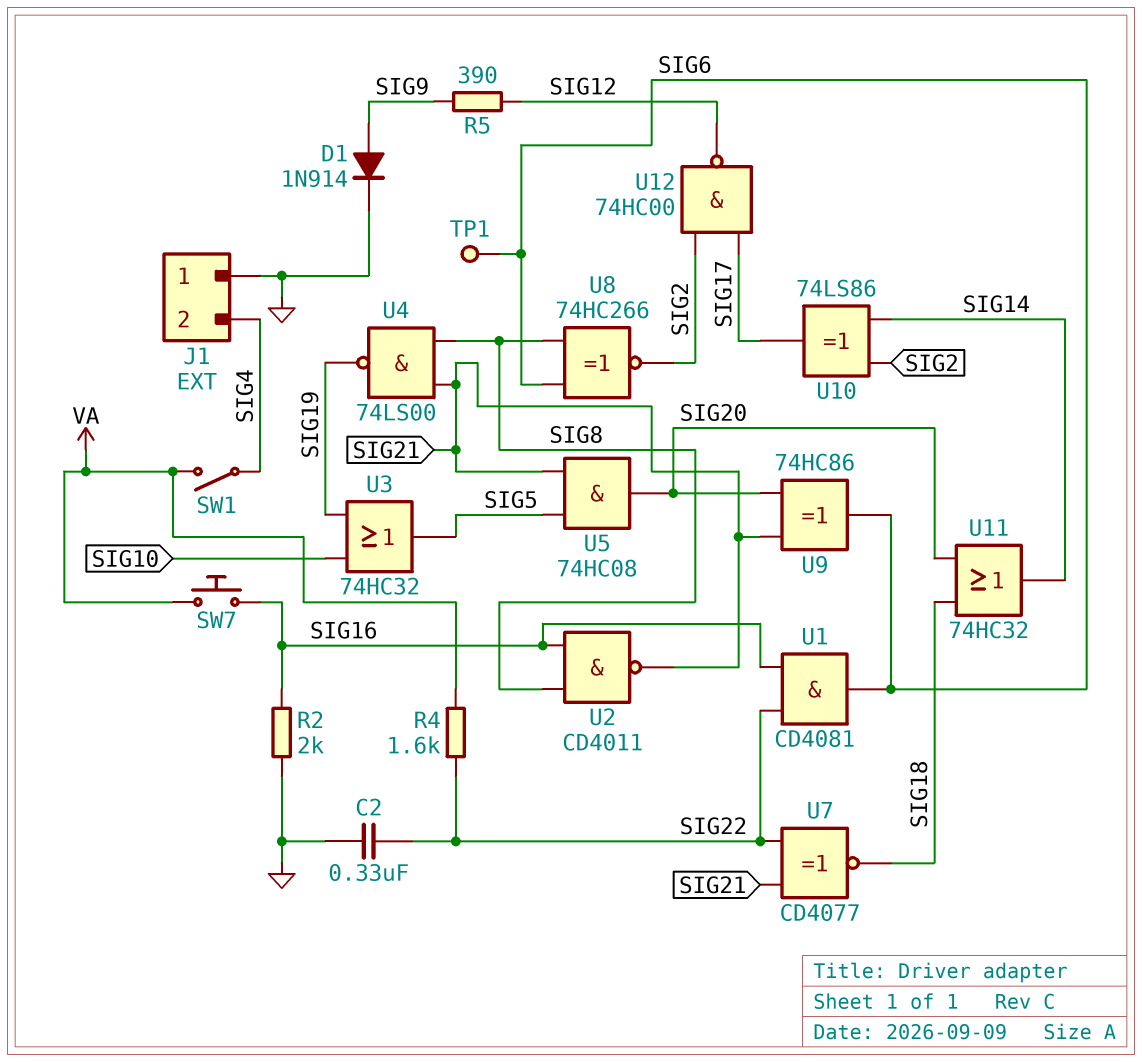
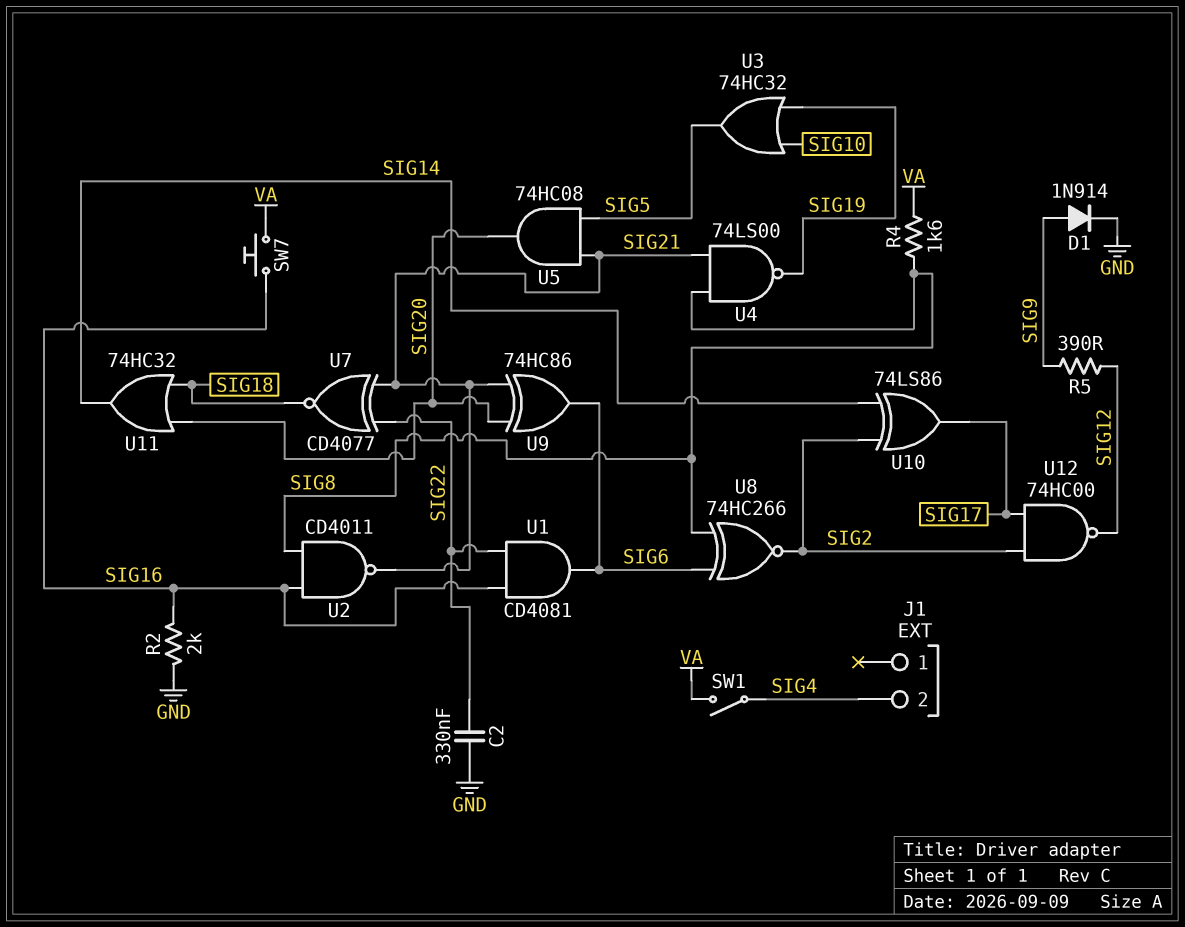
J1 pin 1: GND -> none
R4: 1.6k (SIG22, VA) -> 1.6k (SIG8, VA)
TP1: test point (SIG6) -> none

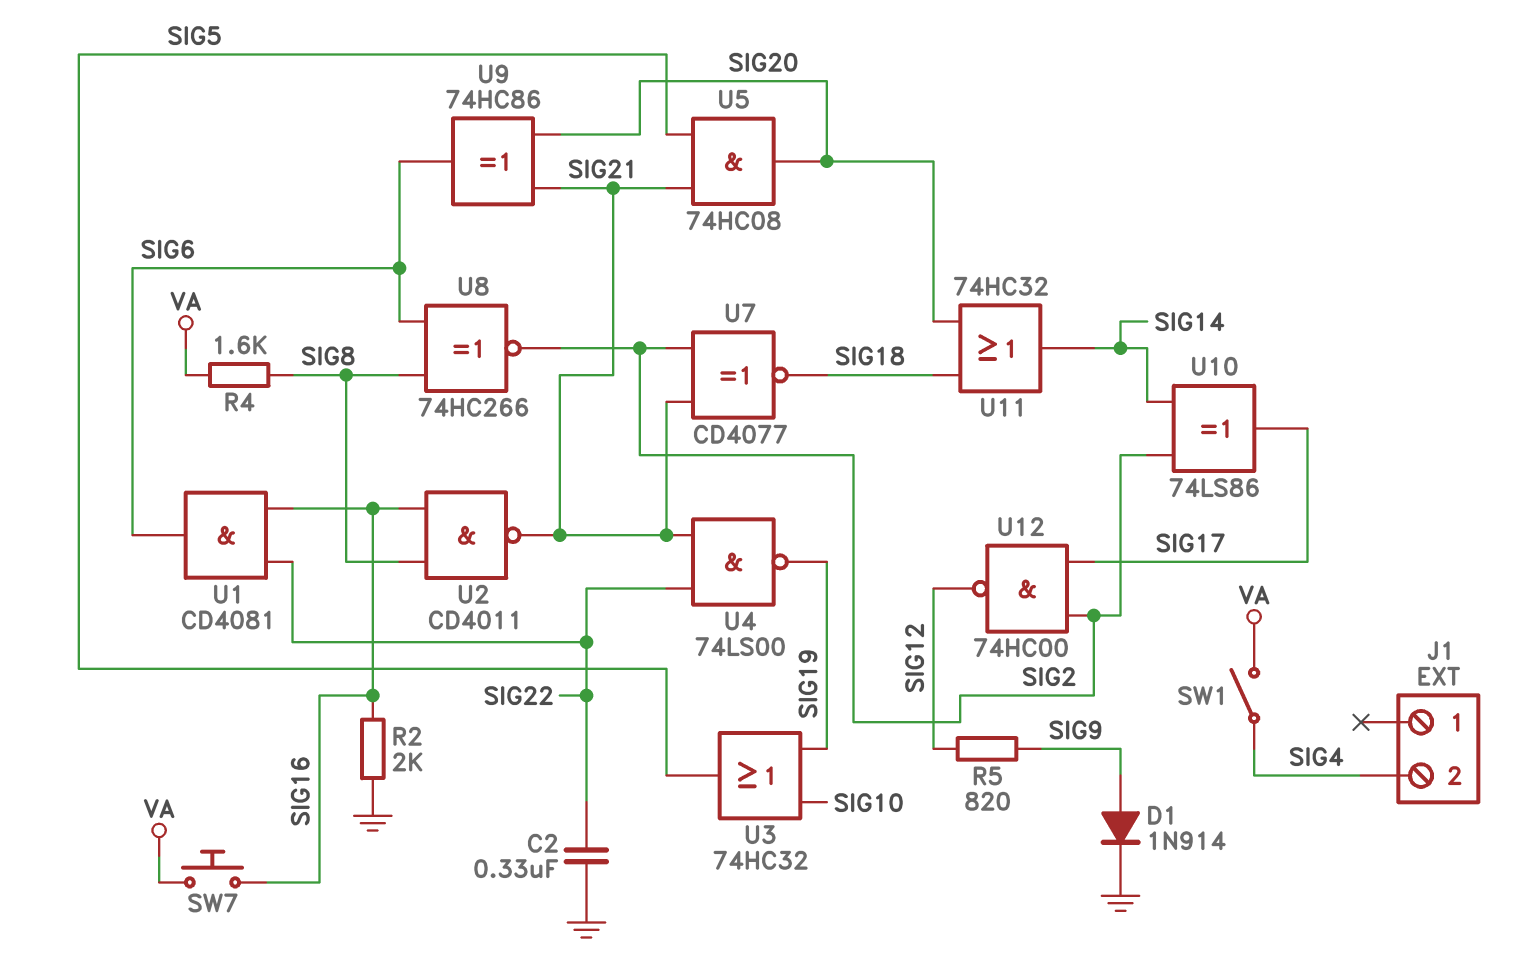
R5: 390 (SIG9, SIG12) -> 820 (SIG9, SIG12)
U4: NAND 74LS00 (in SIG8, in SIG21, out SIG19) -> NAND 74LS00 (in SIG21, in SIG22, out SIG19)
U7: XNOR CD4077 (in SIG21, in SIG22, out SIG18) -> XNOR CD4077 (in SIG2, in SIG21, out SIG18)

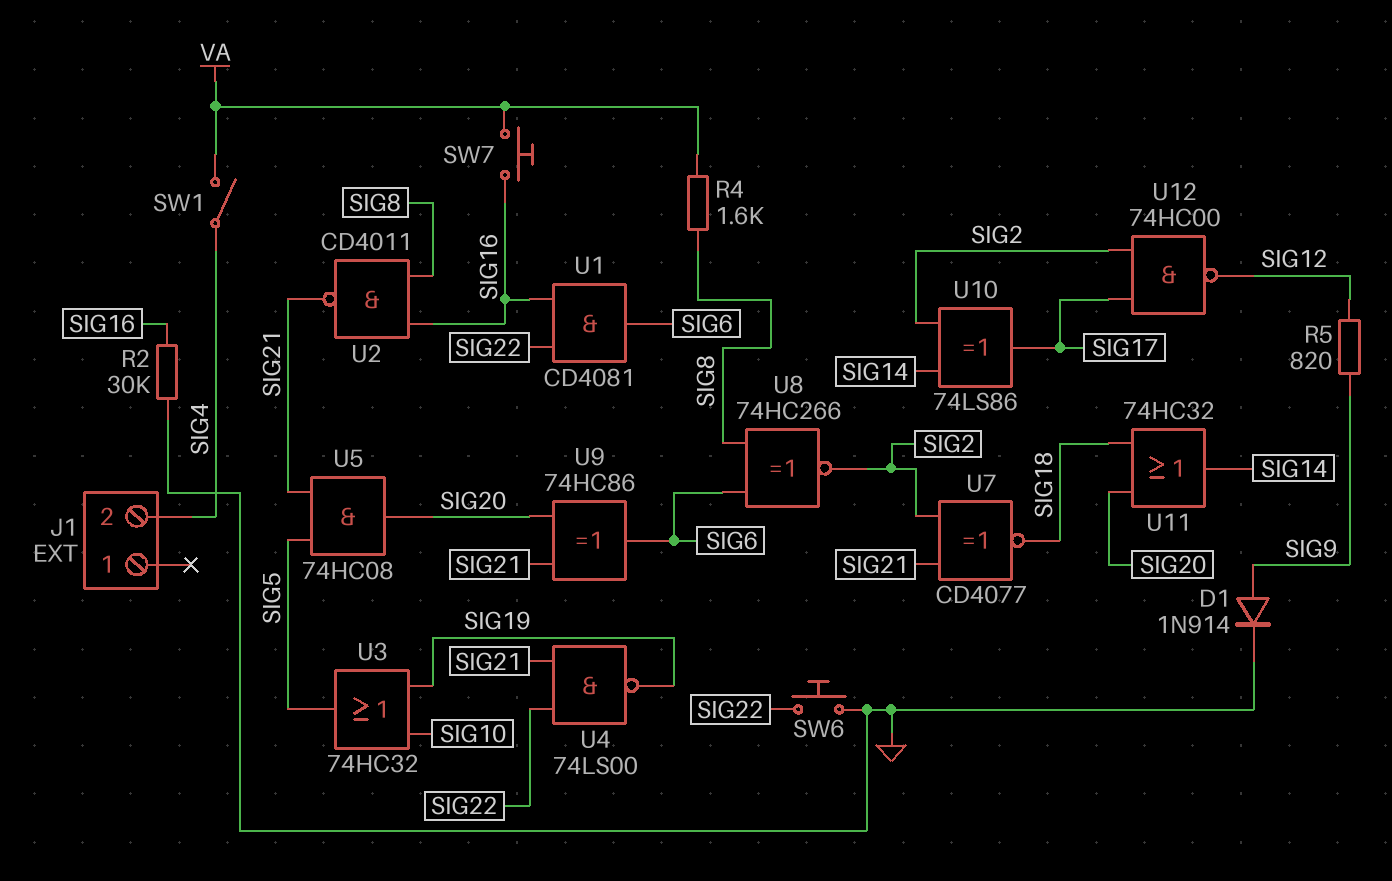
C2: 330nF (GND, SIG22) -> none
R2: 2k (GND, SIG16) -> 30k (GND, SIG16)
SW6: none -> button (GND, SIG22)

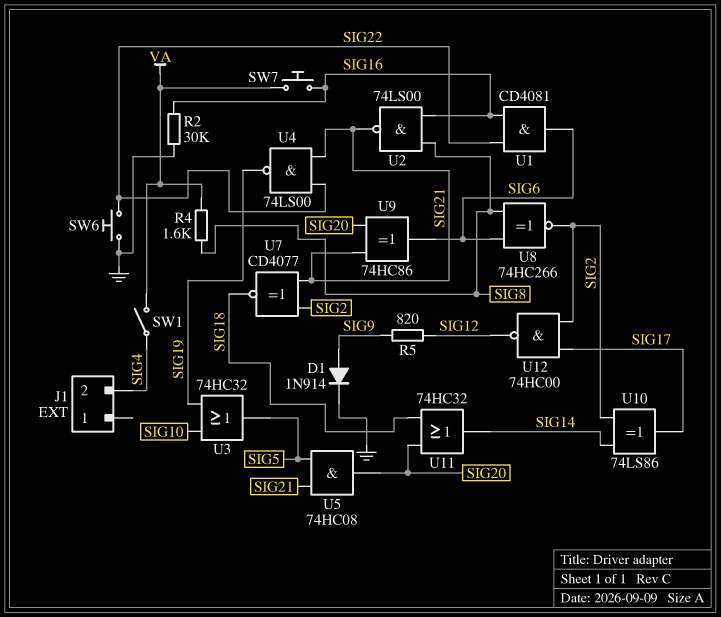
U2: NAND CD4011 (in SIG8, in SIG16, out SIG21) -> NAND 74LS00 (in SIG8, in SIG16, out SIG21)

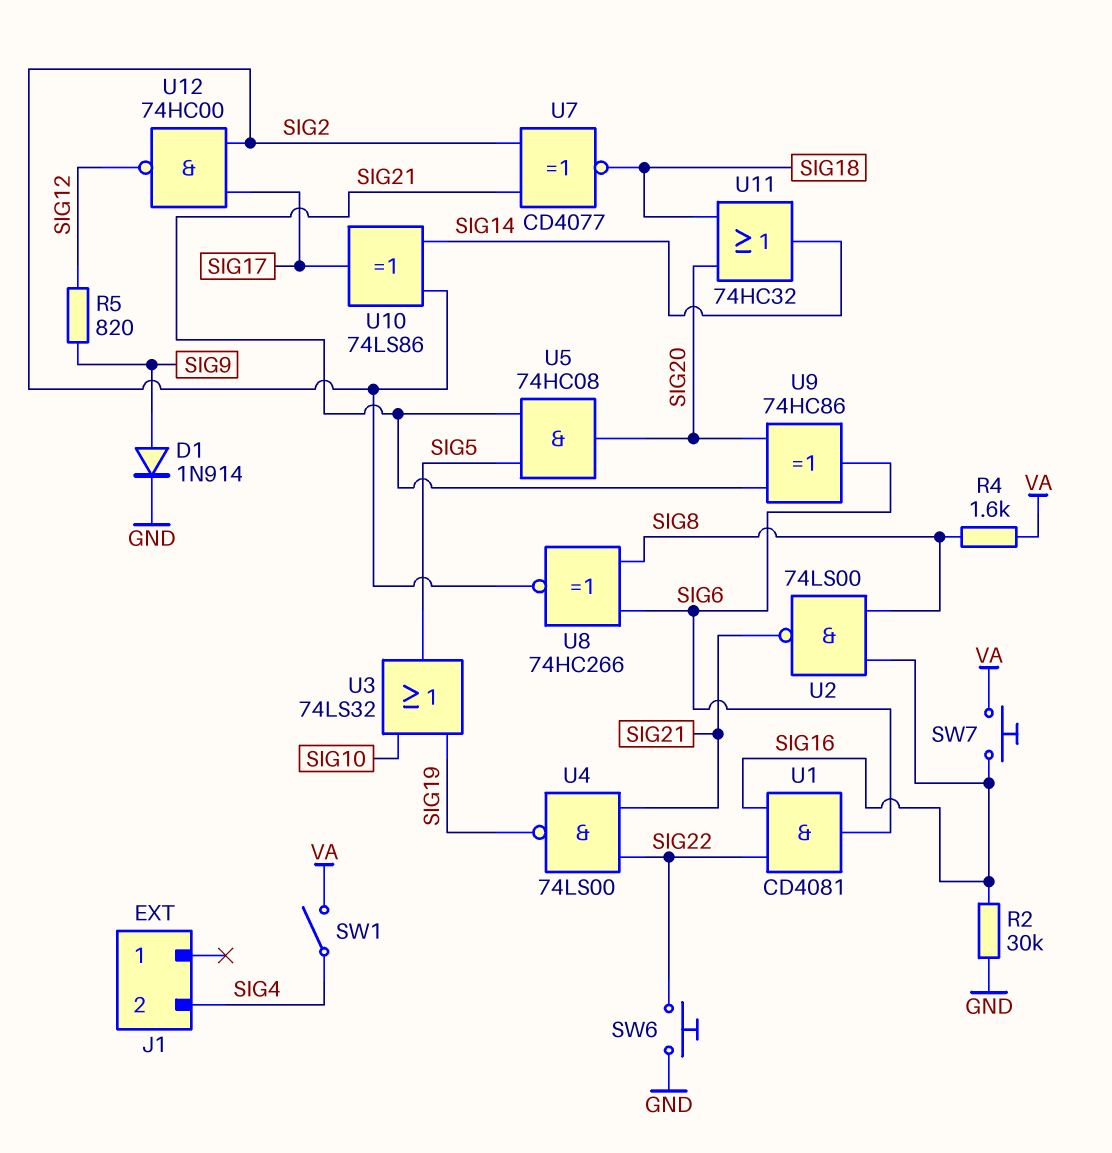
U3: OR 74HC32 (in SIG10, in SIG19, out SIG5) -> OR 74LS32 (in SIG10, in SIG19, out SIG5)

